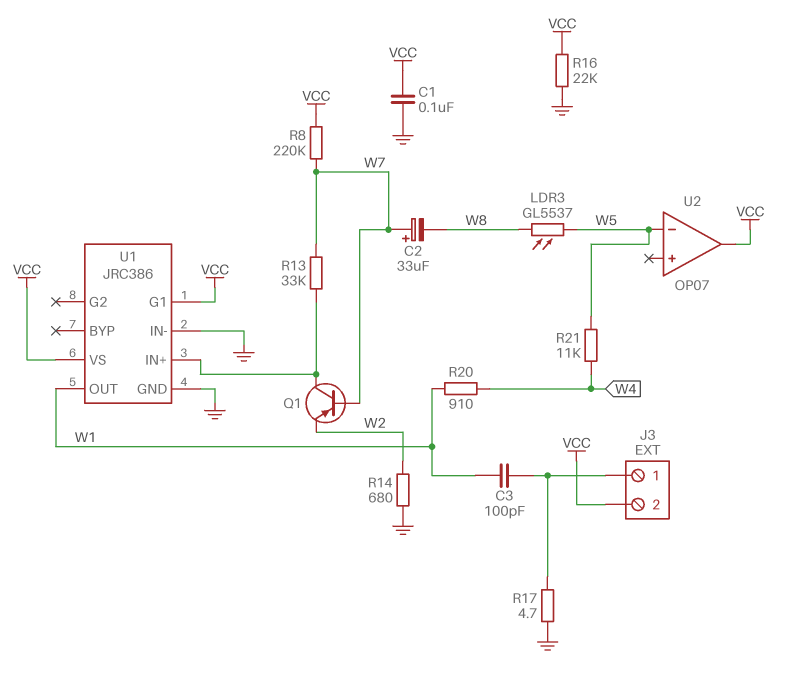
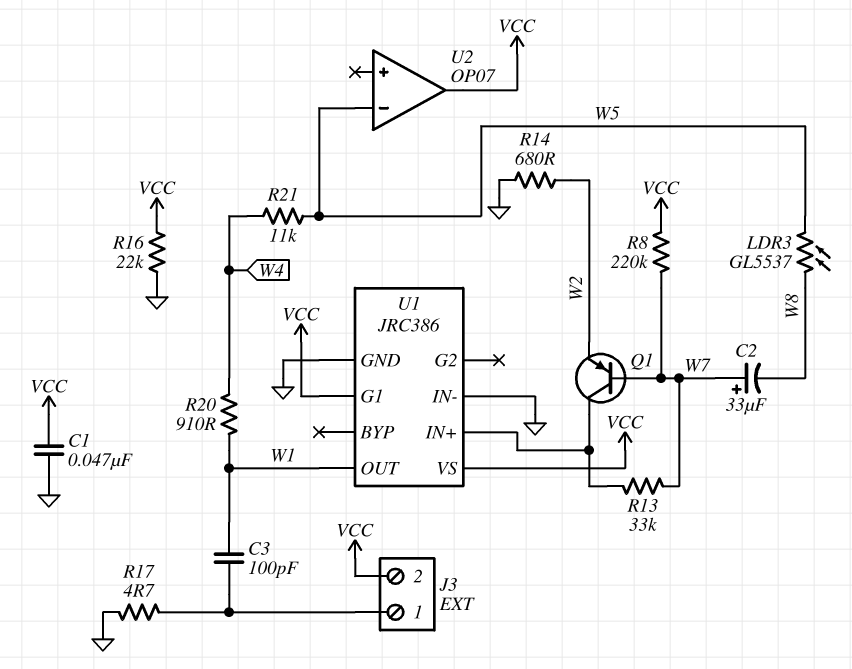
C1: 100nF (GND, VCC) -> 47nF (GND, VCC)

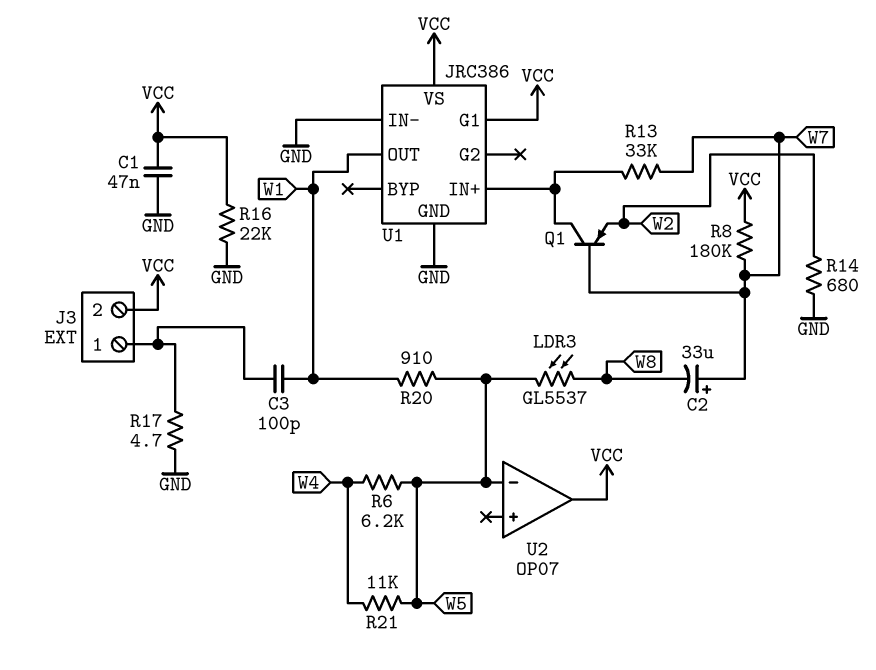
R6: none -> 6.2k (W4, W5)
R8: 220k (VCC, W7) -> 180k (VCC, W7)
R20: 910 (W1, W4) -> 910 (W1, W5)

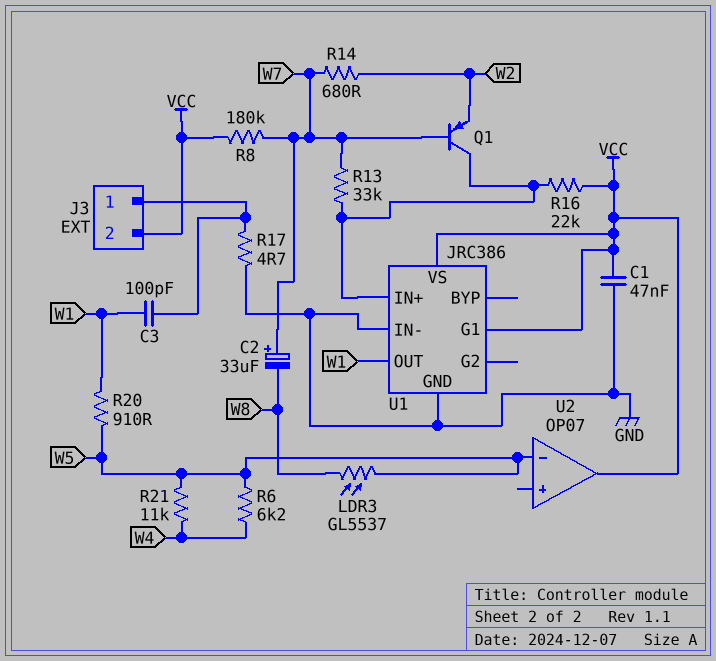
R14: 680 (GND, W2) -> 680 (W2, W7)
R16: 22k (GND, VCC) -> 22k (U1/IN+, VCC)

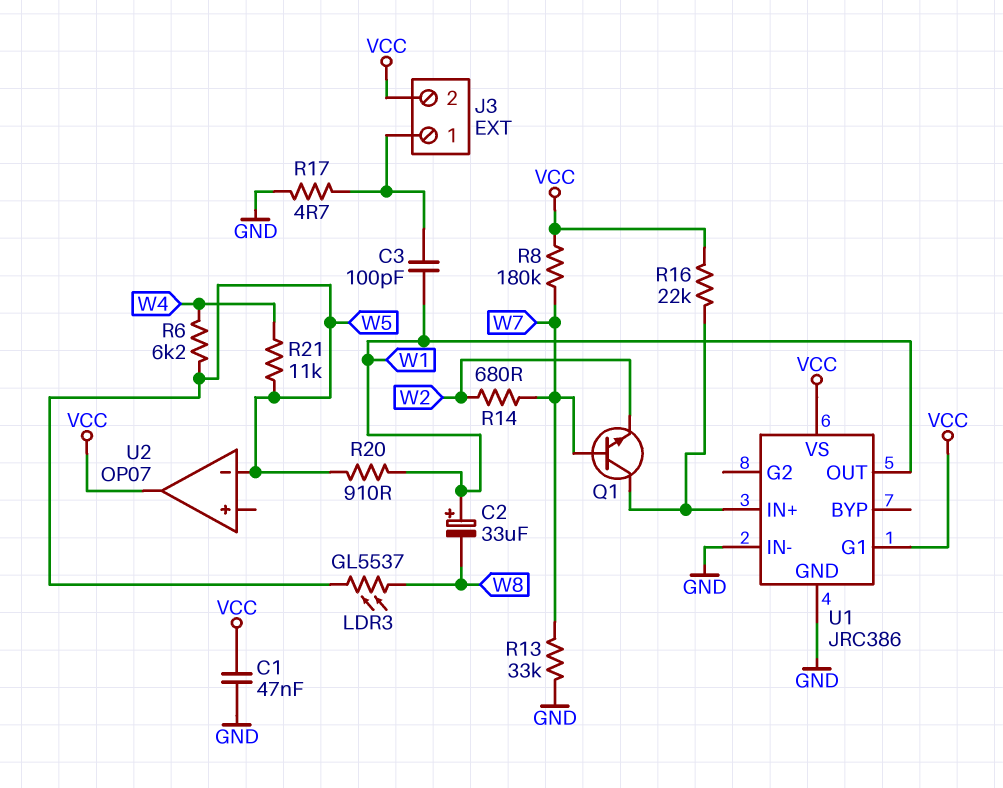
C2: 33uF (plus W7, minus W8) -> 33uF (plus W1, minus W8)
Q1: PNP (B W7, C U1/IN+, E W2) -> NPN (B W7, C U1/IN+, E W2)
R13: 33k (U1/IN+, W7) -> 33k (GND, W7)

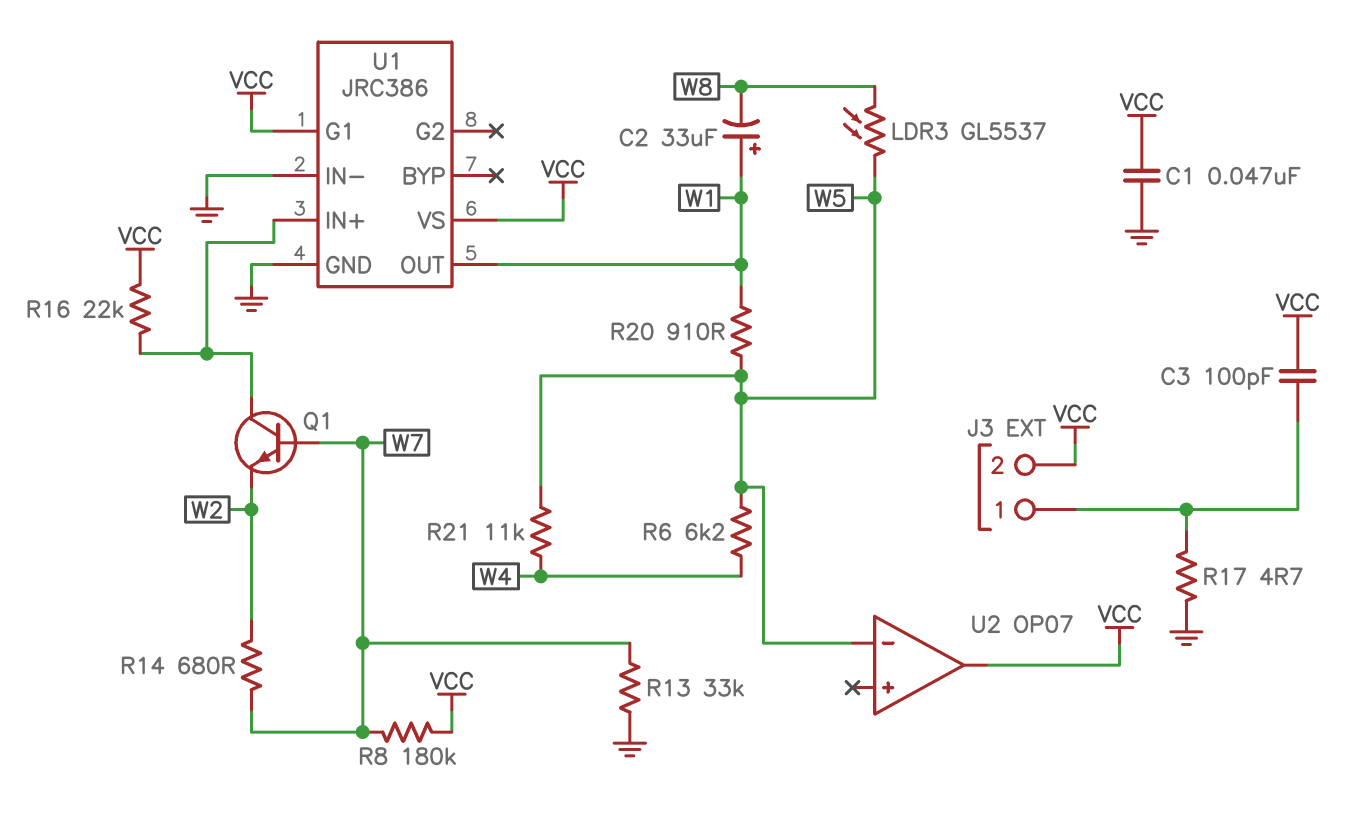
C3: 100pF (J3/1, W1) -> 100pF (J3/1, VCC)

